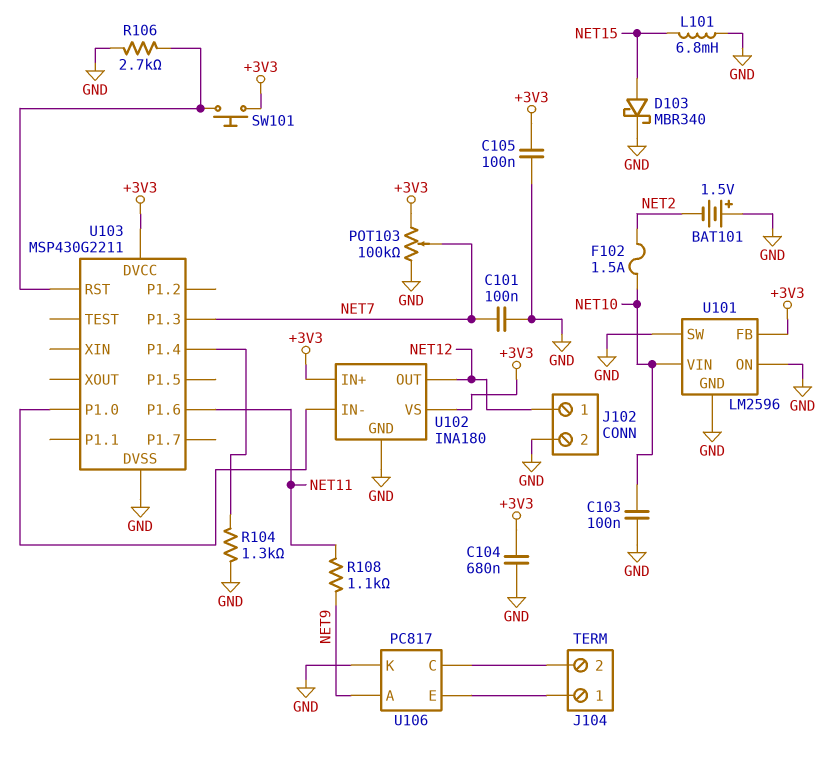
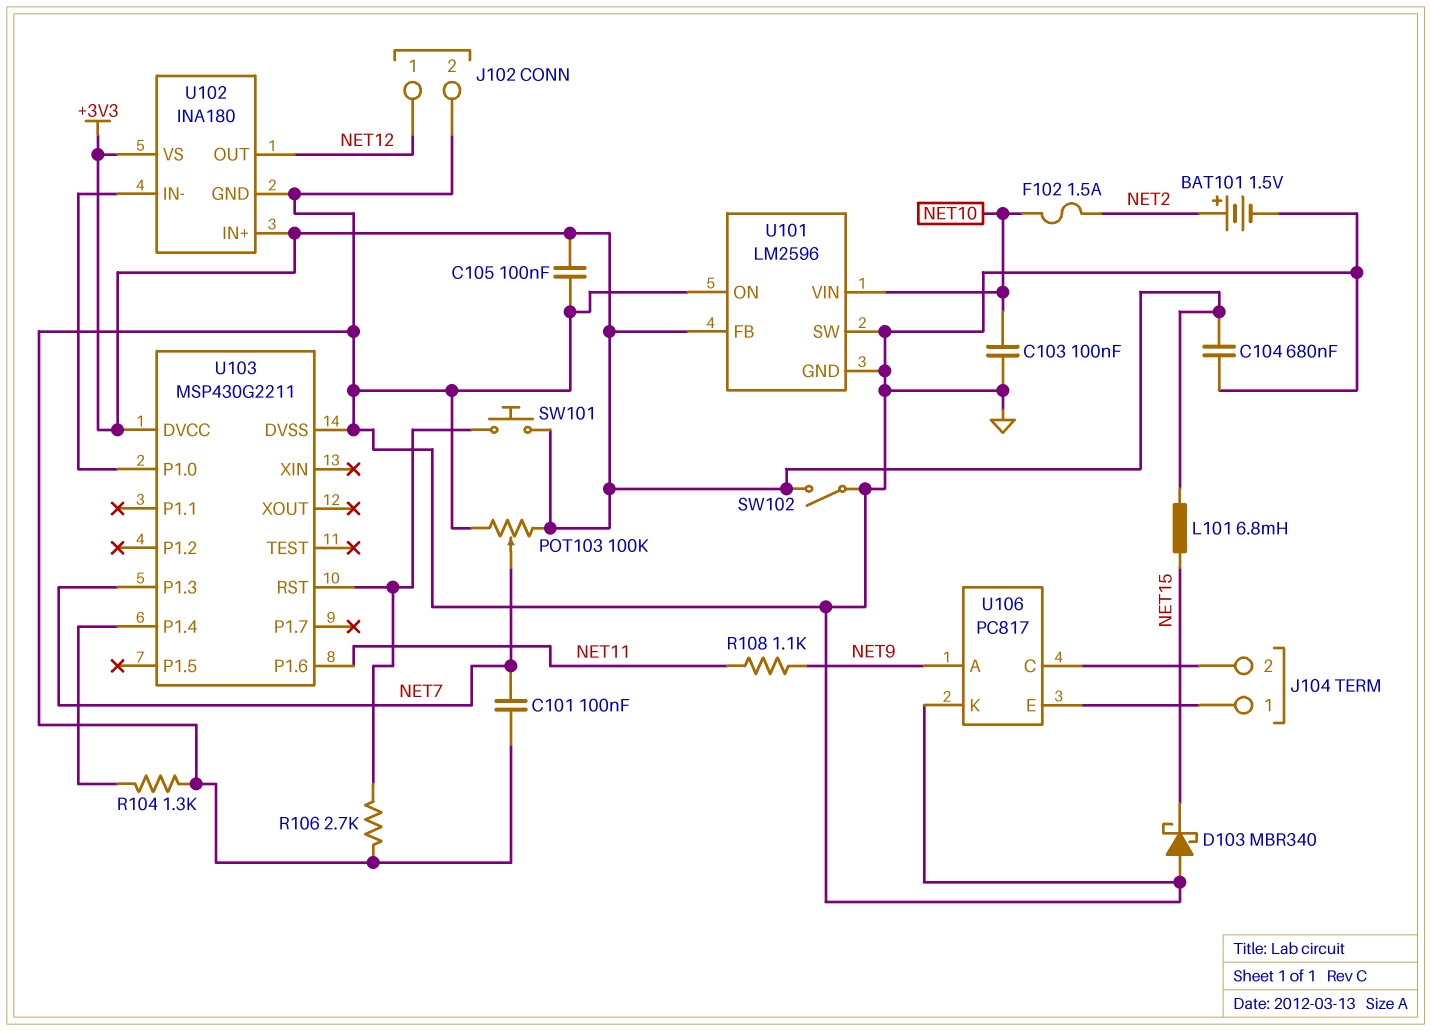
BAT101: 1.5V (plus GND, minus NET2) -> 1.5V (plus NET2, minus GND)
D103: schottky MBR340 (A NET15, K GND) -> schottky MBR340 (A GND, K NET15)
L101: 6.8mH (GND, NET15) -> 6.8mH (+3V3, NET15)
SW102: none -> switch (+3V3, GND)

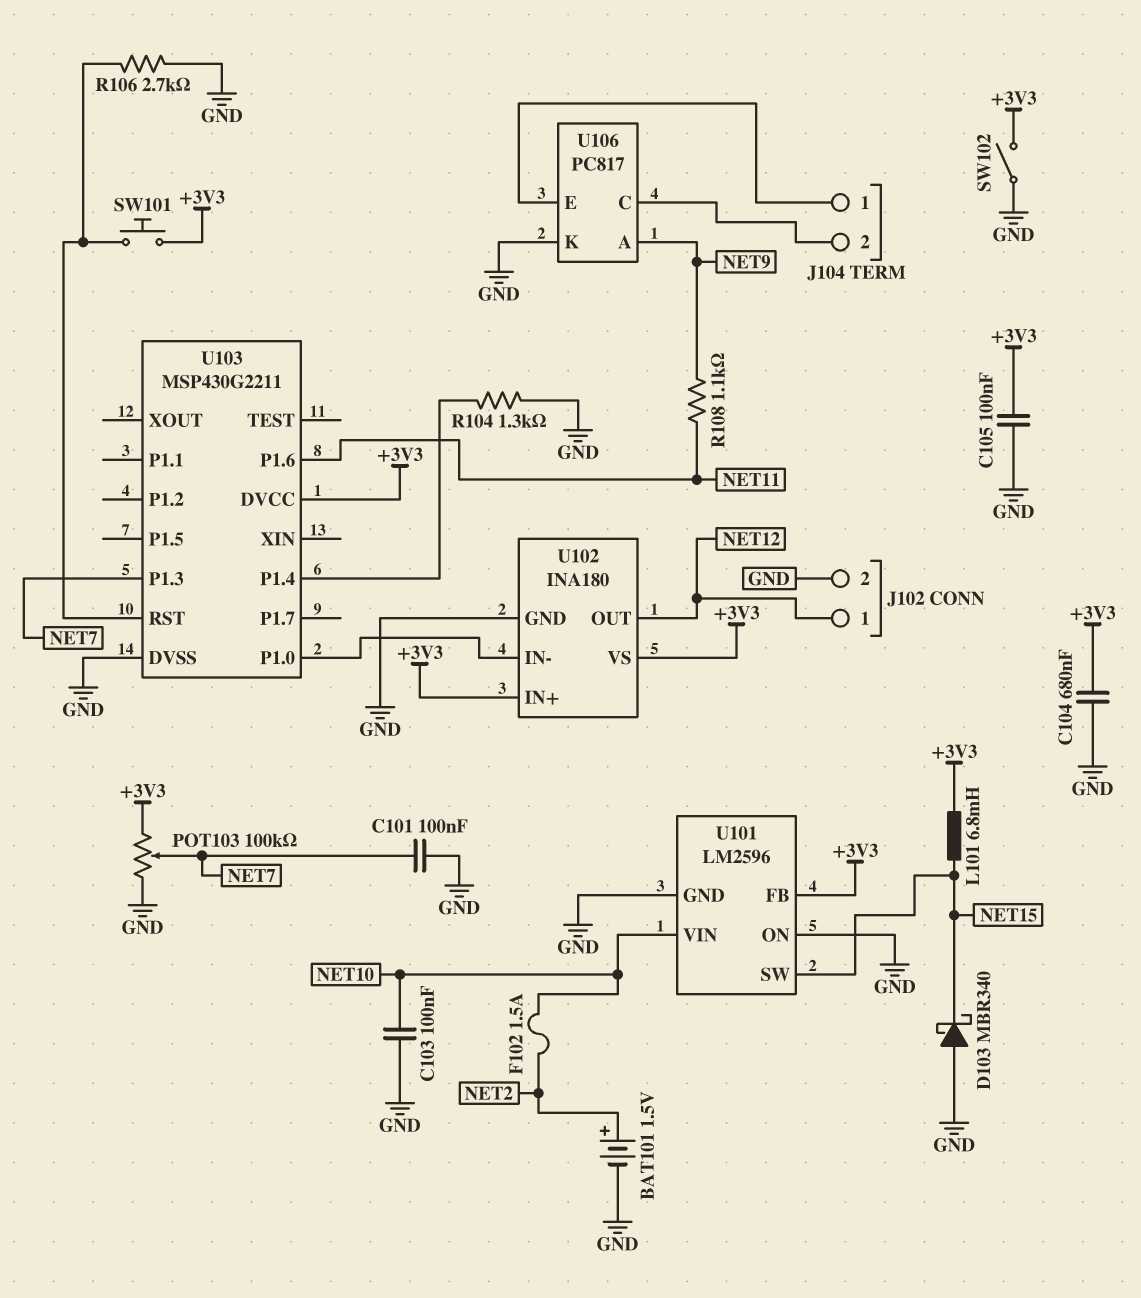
U101 pin SW: GND -> NET15

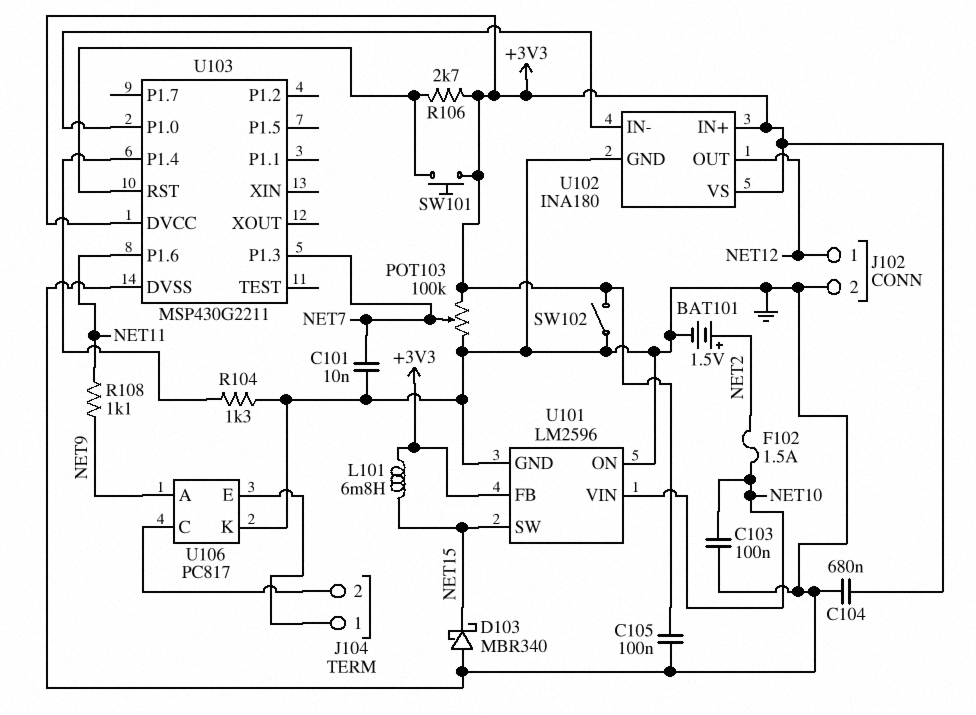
C101: 100nF (GND, NET7) -> 10nF (GND, NET7)
R106: 2.7k (GND, U103/RST) -> 2.7k (+3V3, U103/RST)

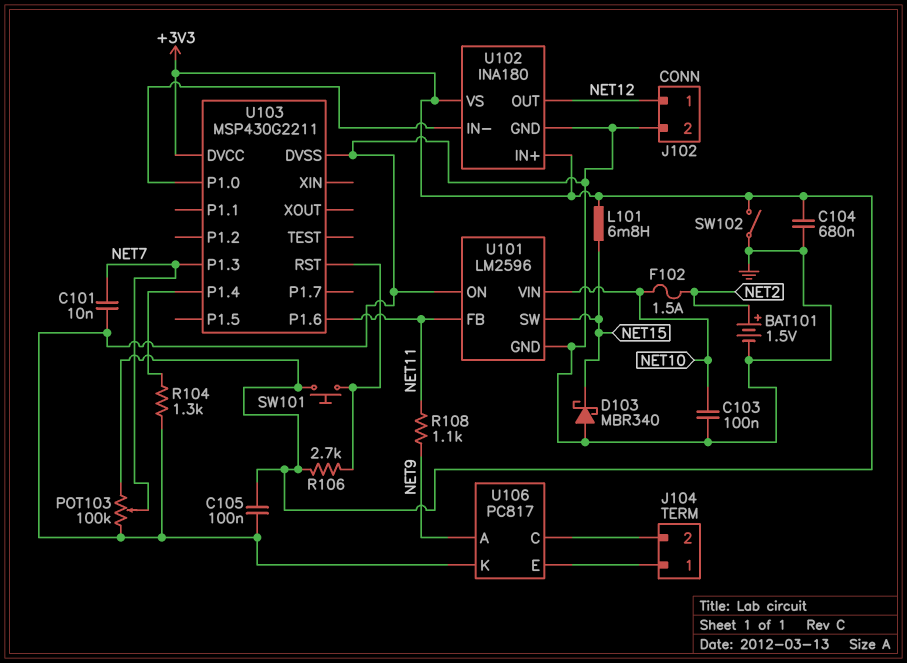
U101 pin FB: +3V3 -> NET11

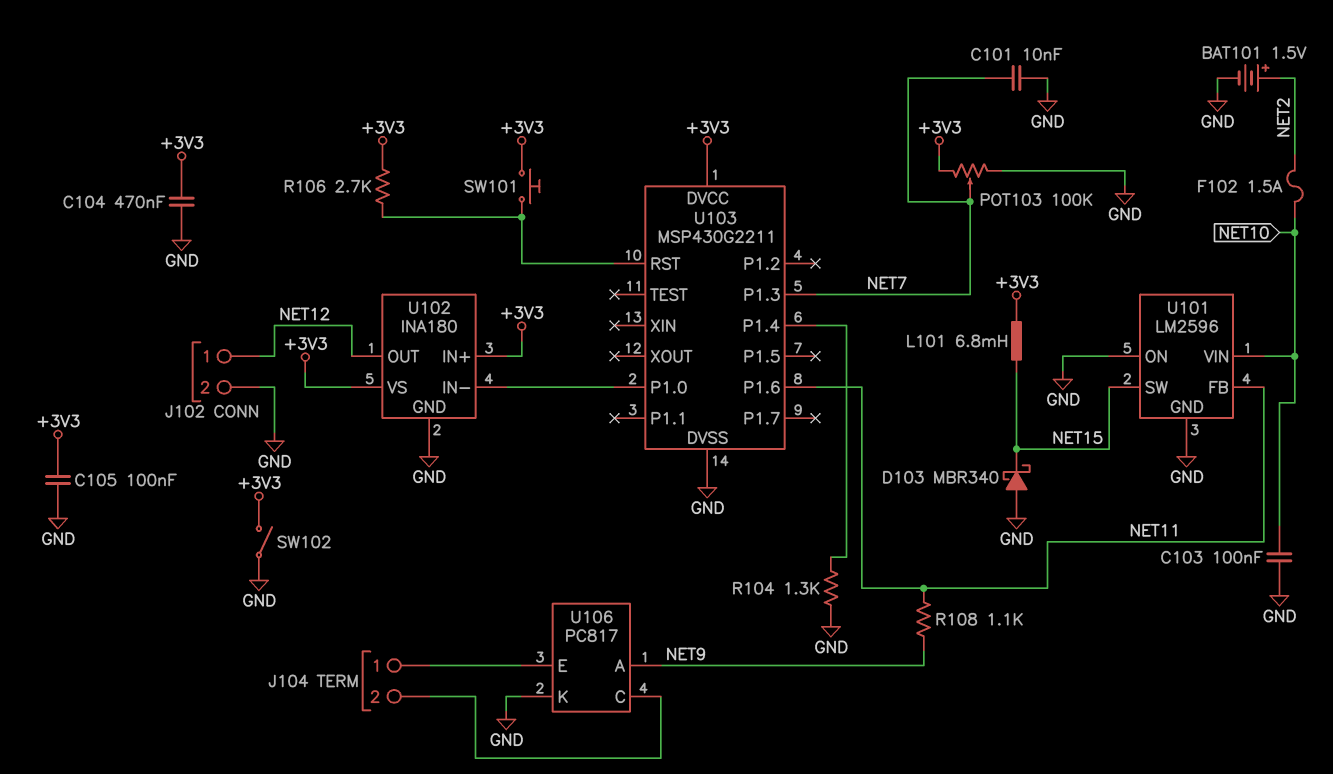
C104: 680nF (+3V3, GND) -> 470nF (+3V3, GND)

